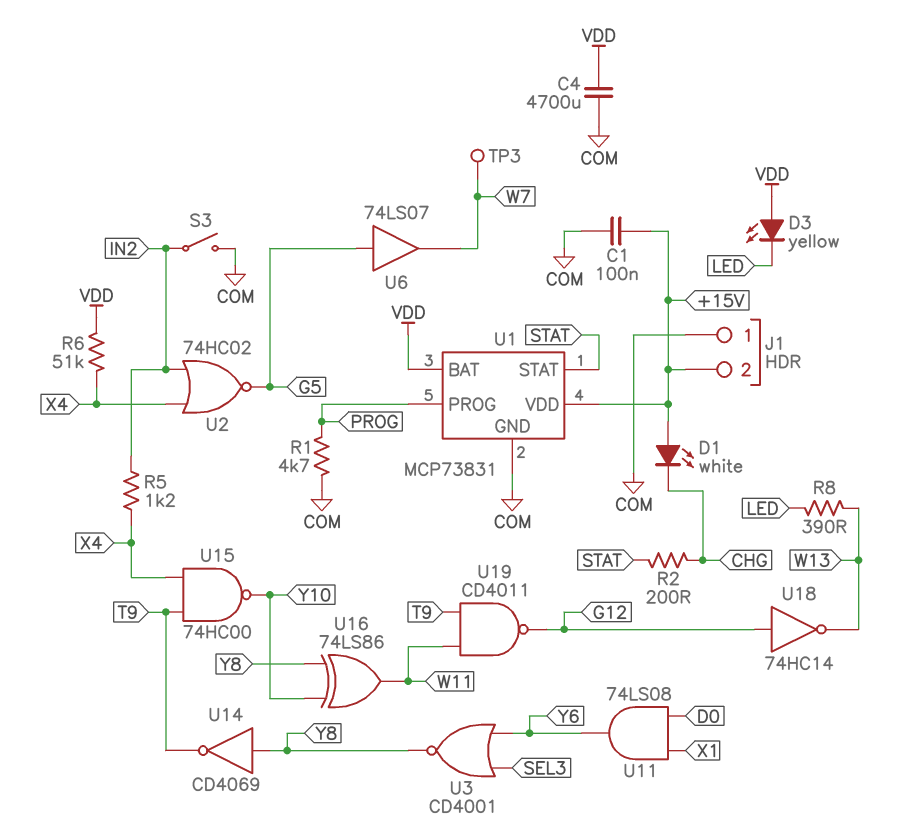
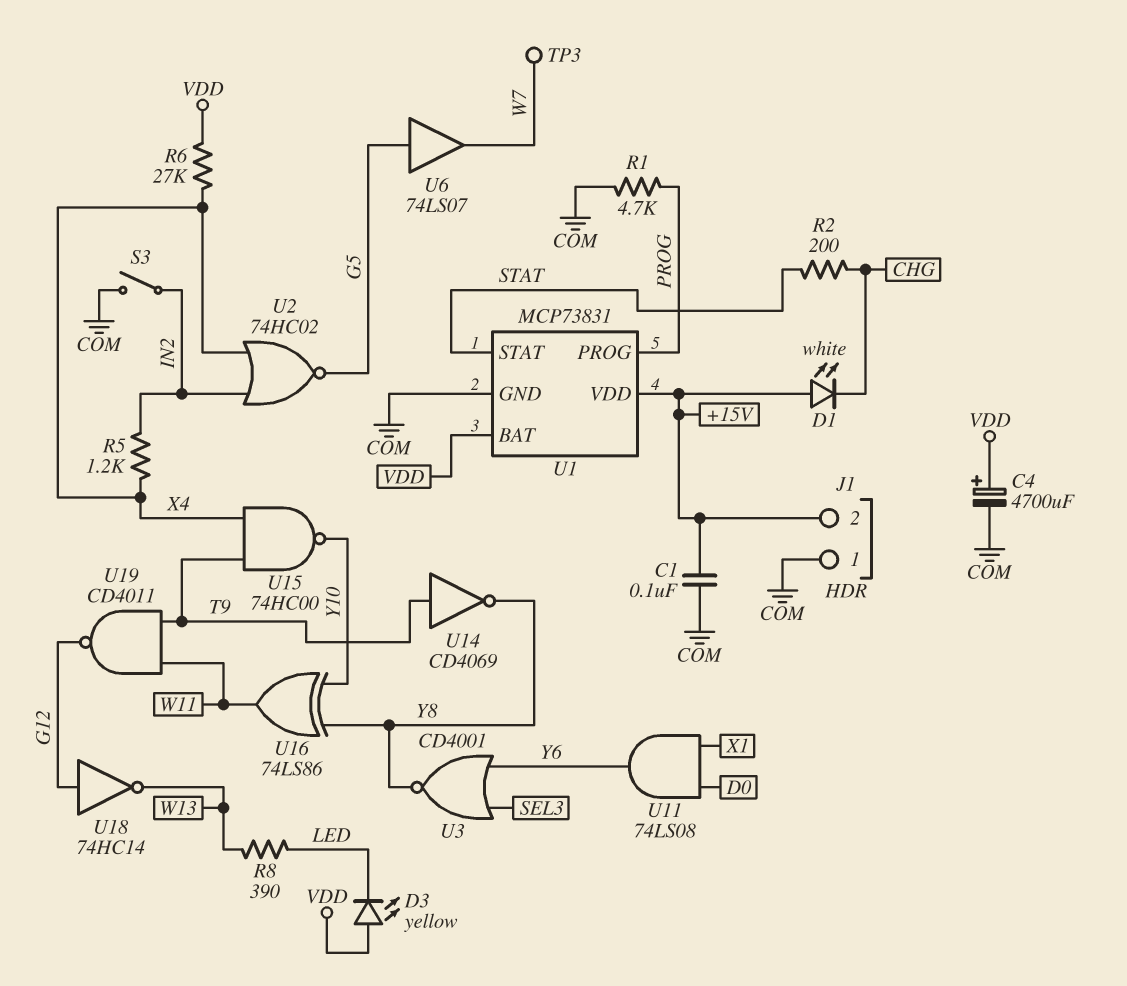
C4: 4700uF (COM, VDD) -> 4700uF (plus VDD, minus COM)
R6: 51k (VDD, X4) -> 27k (VDD, X4)
U14: NOT CD4069 (in Y8, out T9) -> NOT CD4069 (in T9, out Y8)

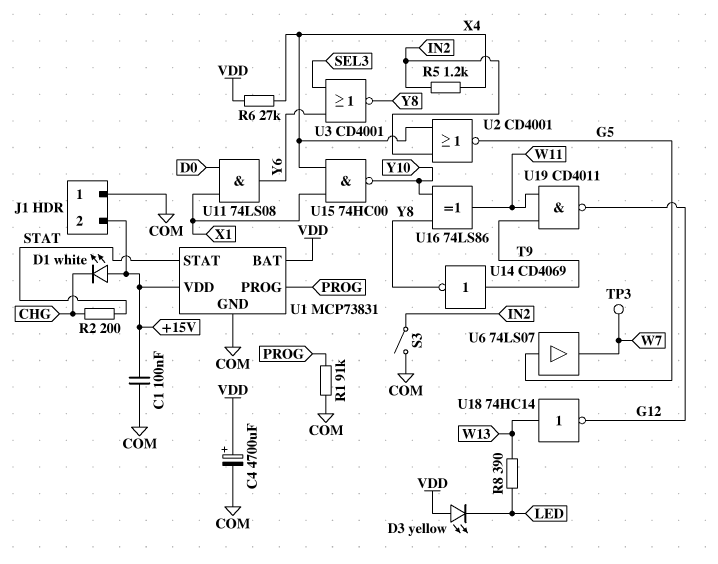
R1: 4.7k (COM, PROG) -> 91k (COM, PROG)
U2: NOR 74HC02 (in IN2, in X4, out G5) -> NOR CD4001 (in IN2, in X4, out G5)
U15: NAND 74HC00 (in T9, in X4, out Y10) -> NAND 74HC00 (in X1, in X4, out Y10)
U18: NOT 74HC14 (in G12, out W13) -> NOT 74HC14 (in W13, out G12)

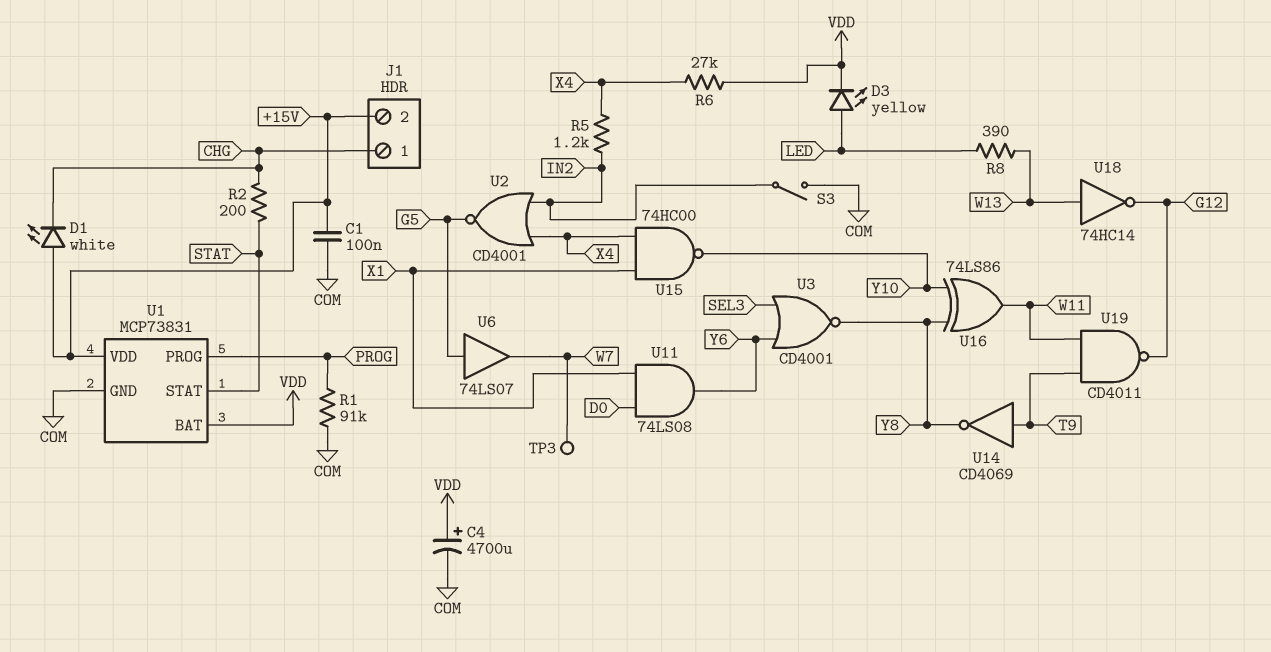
D3: LED yellow (A VDD, K LED) -> LED yellow (A LED, K VDD)
J1 pin 1: COM -> CHG

